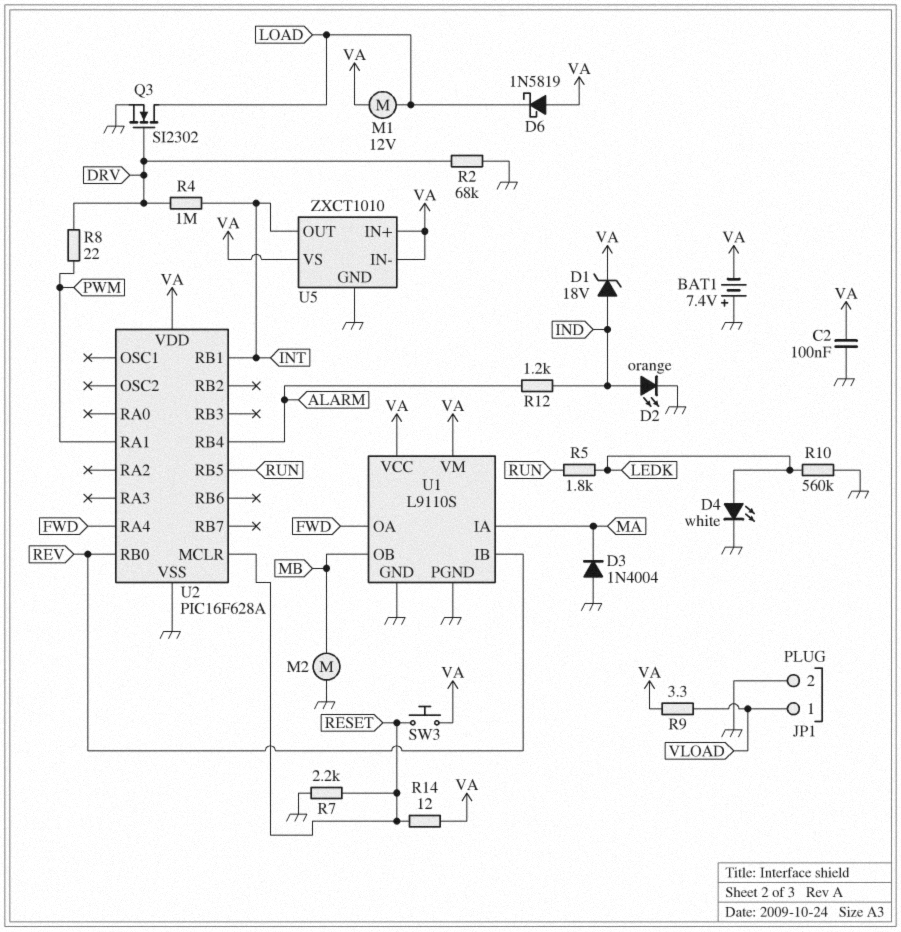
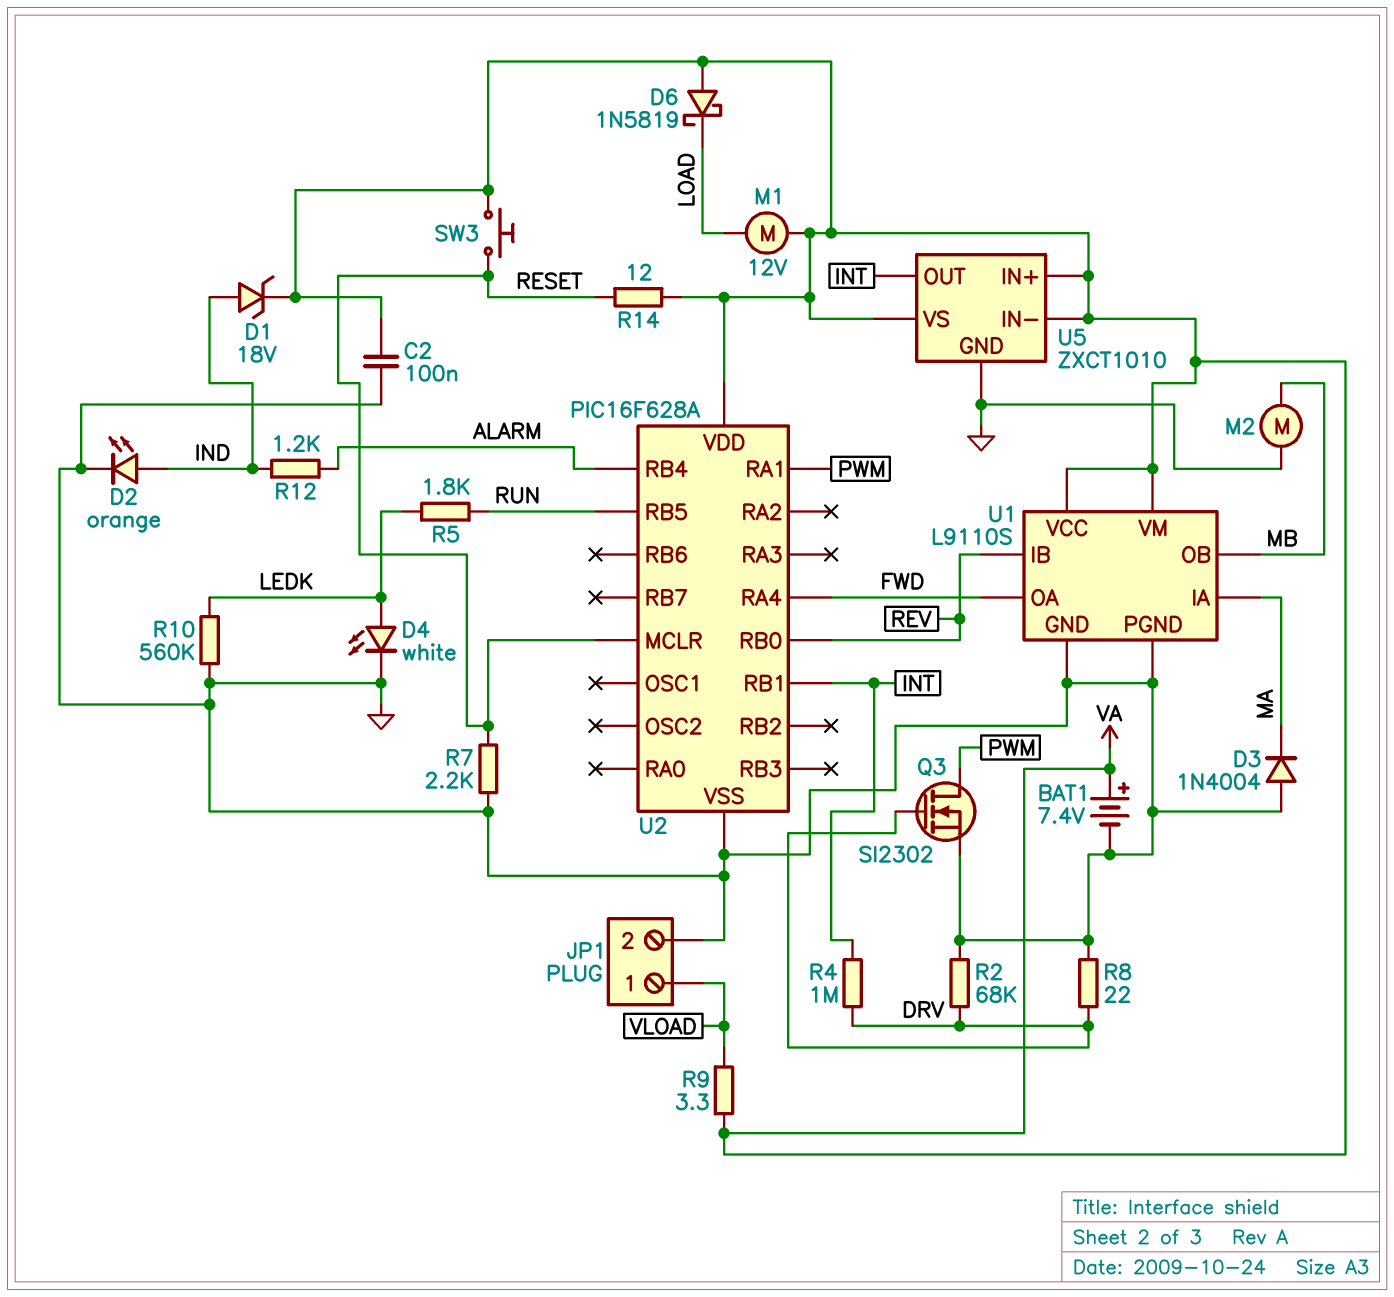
BAT1: 7.4V (plus GND, minus VA) -> 7.4V (plus VA, minus GND)
Q3: NMOS SI2302 (G DRV, D LOAD, S GND) -> NMOS SI2302 (G DRV, D PWM, S GND)
R8: 22 (DRV, PWM) -> 22 (DRV, GND)

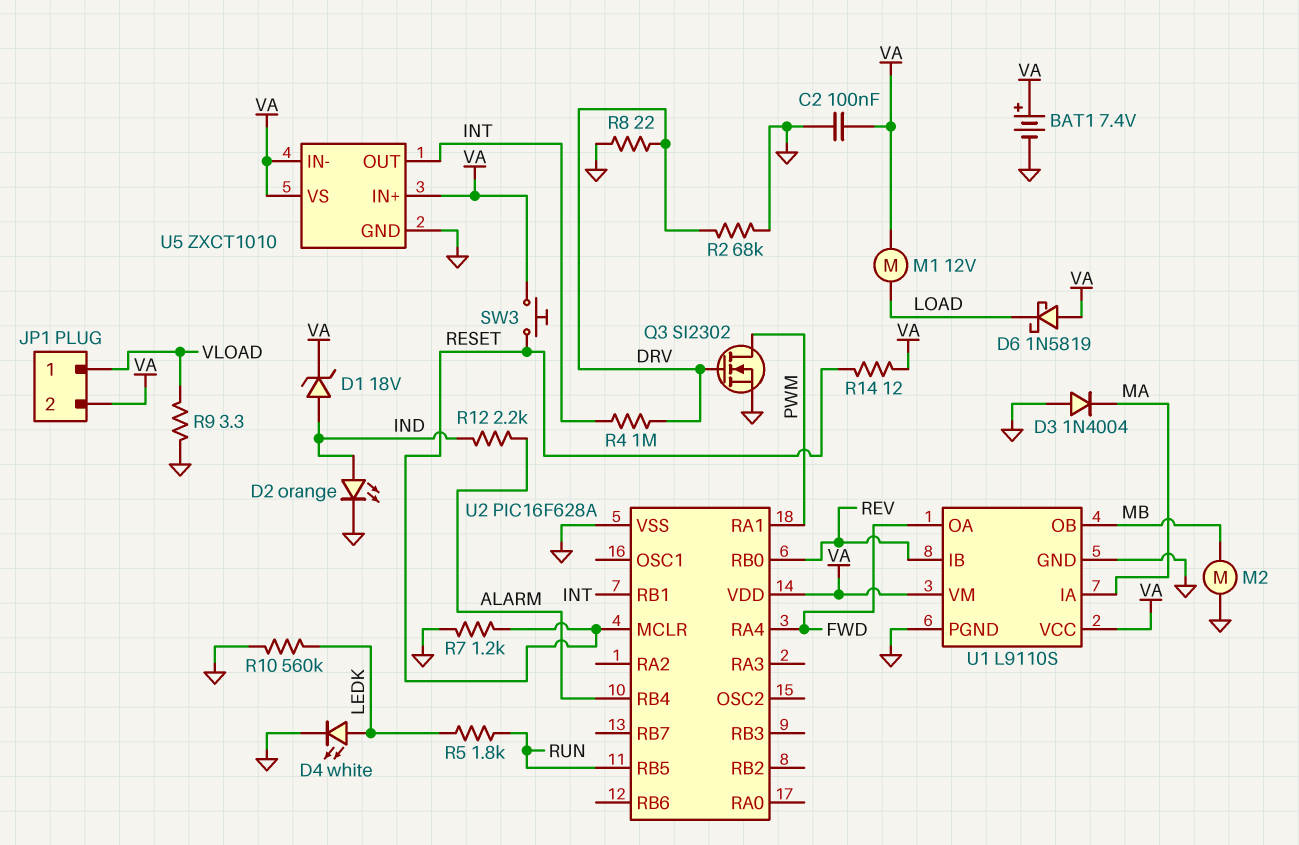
JP1 pin 2: GND -> VA
R7: 2.2k (GND, RESET) -> 1.2k (GND, RESET)
R9: 3.3 (VA, VLOAD) -> 3.3 (GND, VLOAD)
R12: 1.2k (ALARM, IND) -> 2.2k (ALARM, IND)

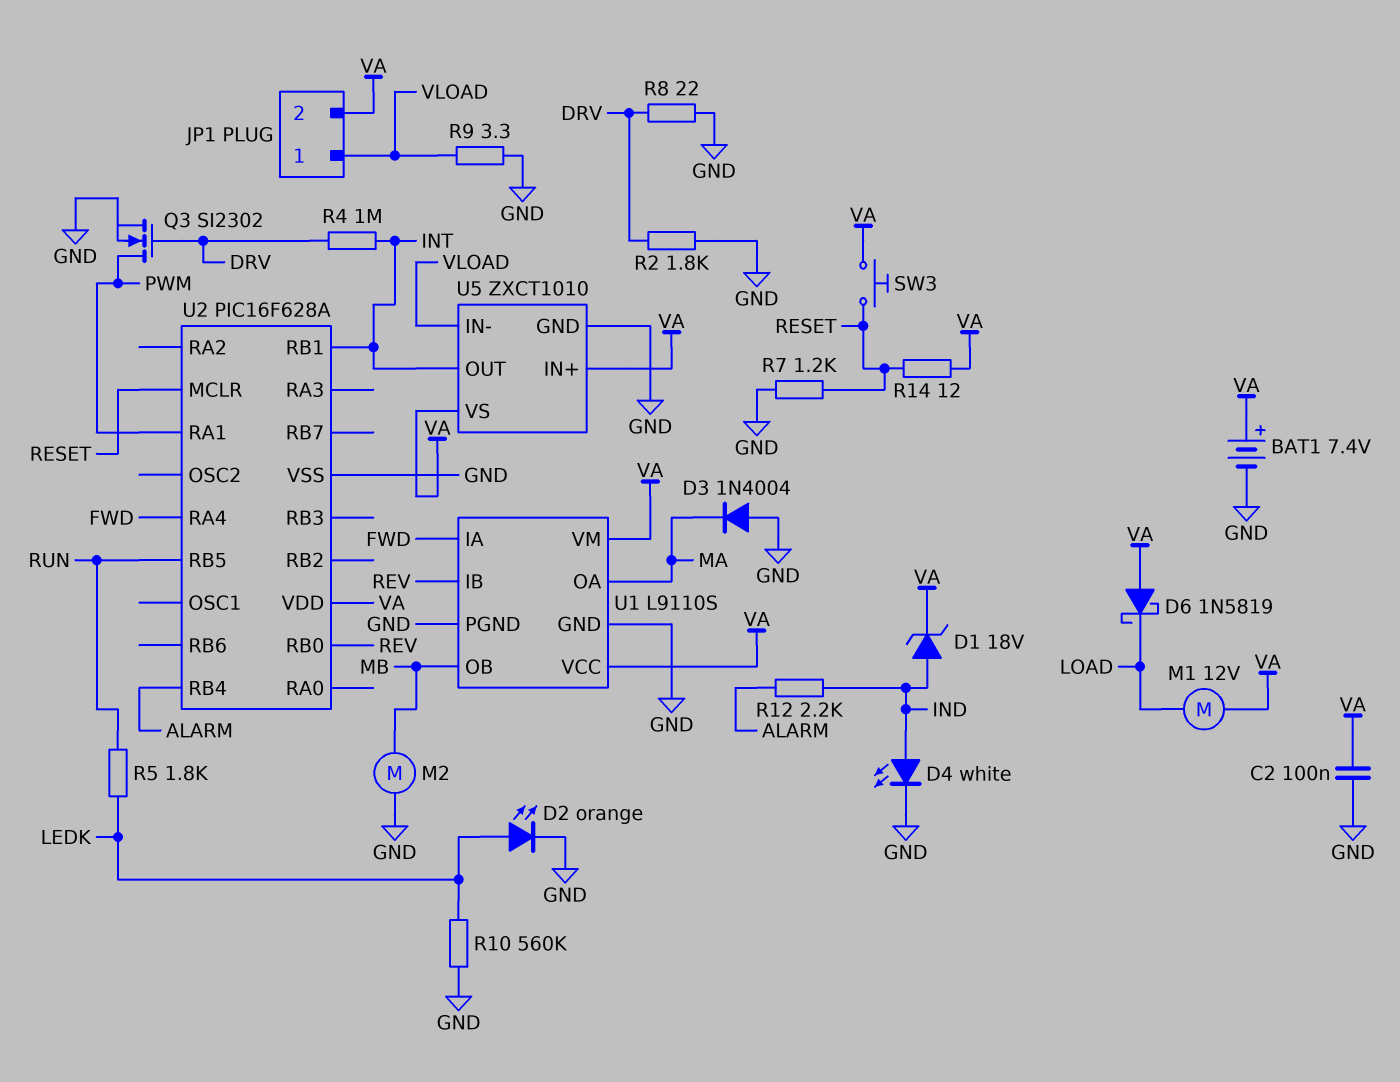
D2: LED orange (A IND, K GND) -> LED orange (A LEDK, K GND)
D4: LED white (A LEDK, K GND) -> LED white (A IND, K GND)
R2: 68k (DRV, GND) -> 1.8k (DRV, GND)
U1 pin IA: MA -> FWD
U1 pin OA: FWD -> MA
U5 pin IN-: VA -> VLOAD

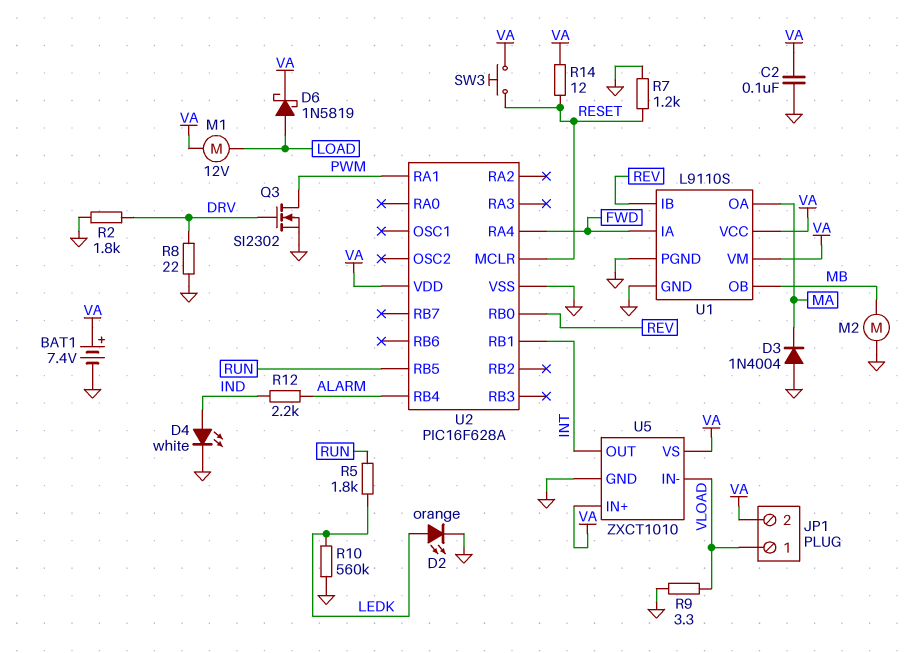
D1: zener 18V (A IND, K VA) -> none
D6: schottky 1N5819 (A VA, K LOAD) -> schottky 1N5819 (A LOAD, K VA)
R4: 1M (DRV, INT) -> none

